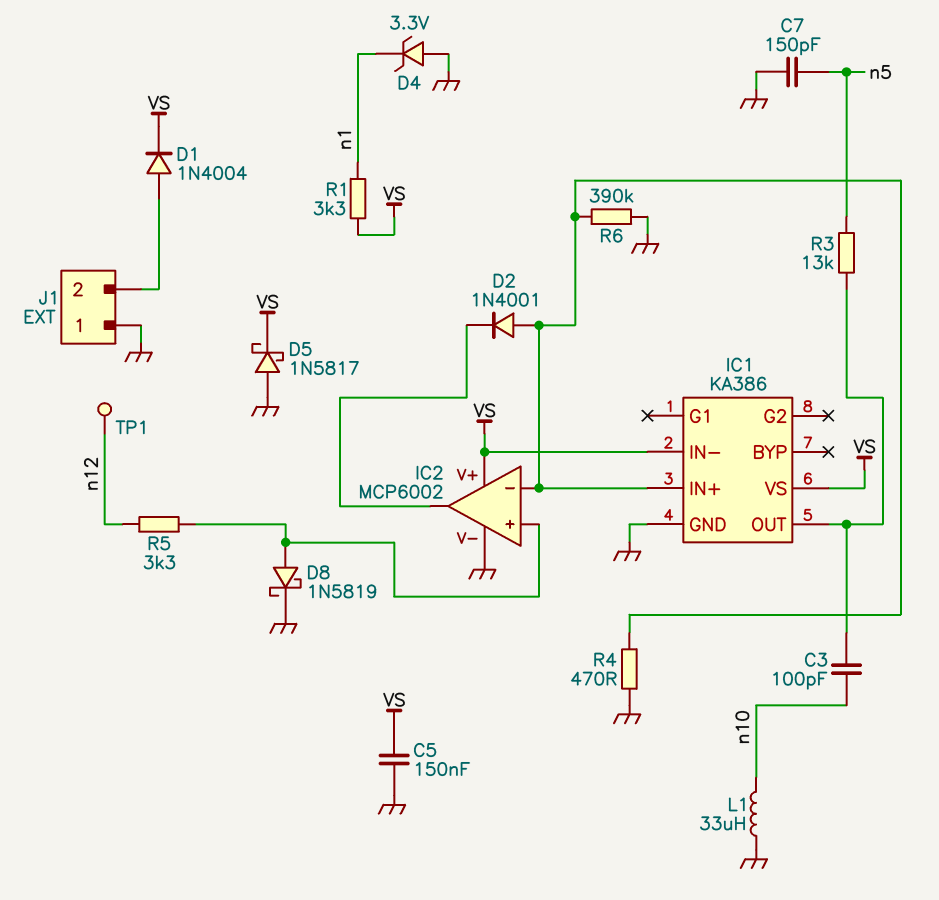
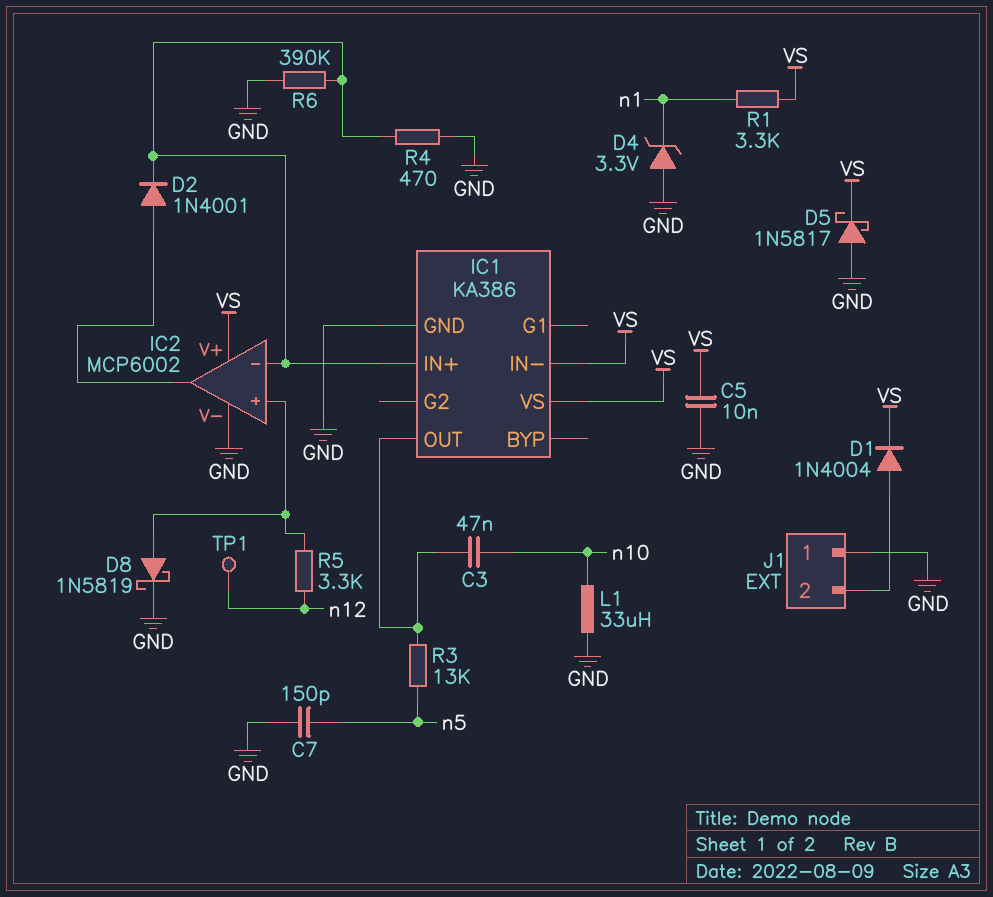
C3: 100pF (IC1/OUT, n10) -> 47nF (IC1/OUT, n10)
C5: 150nF (GND, VS) -> 10nF (GND, VS)
D2: diode 1N4001 (A IC1/IN+, K IC2/out) -> diode 1N4001 (A IC2/out, K IC1/IN+)

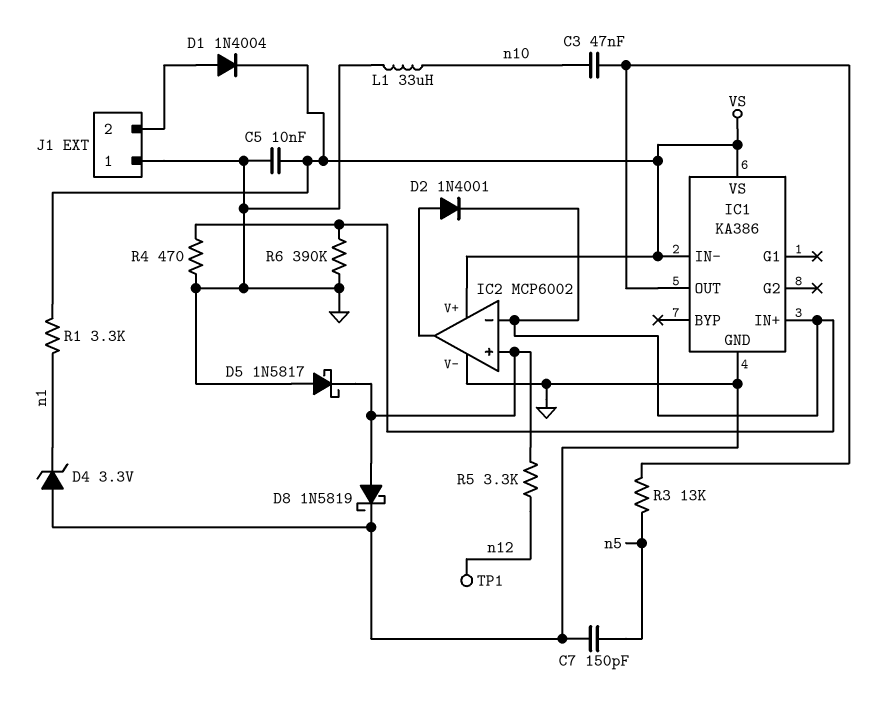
D5: schottky 1N5817 (A GND, K VS) -> schottky 1N5817 (A GND, K IC2/in+)

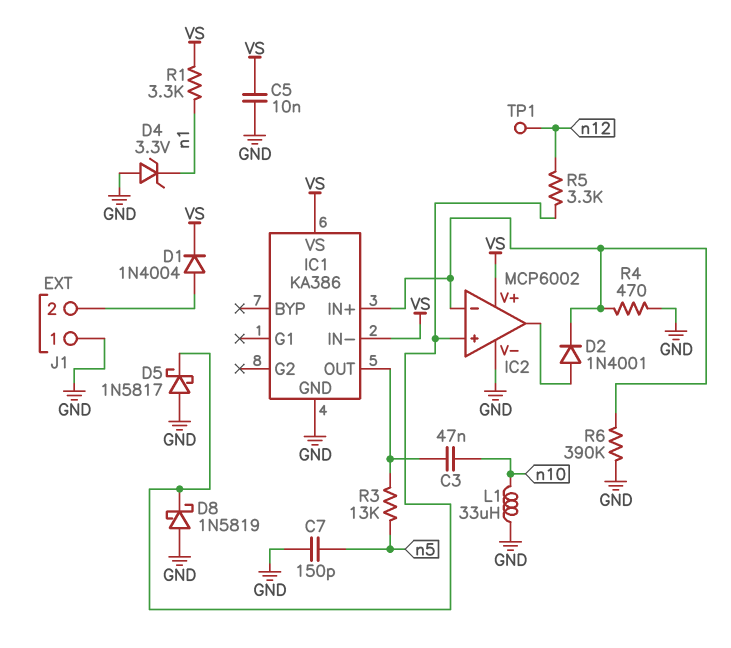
D8: schottky 1N5819 (A IC2/in+, K GND) -> schottky 1N5819 (A GND, K IC2/in+)

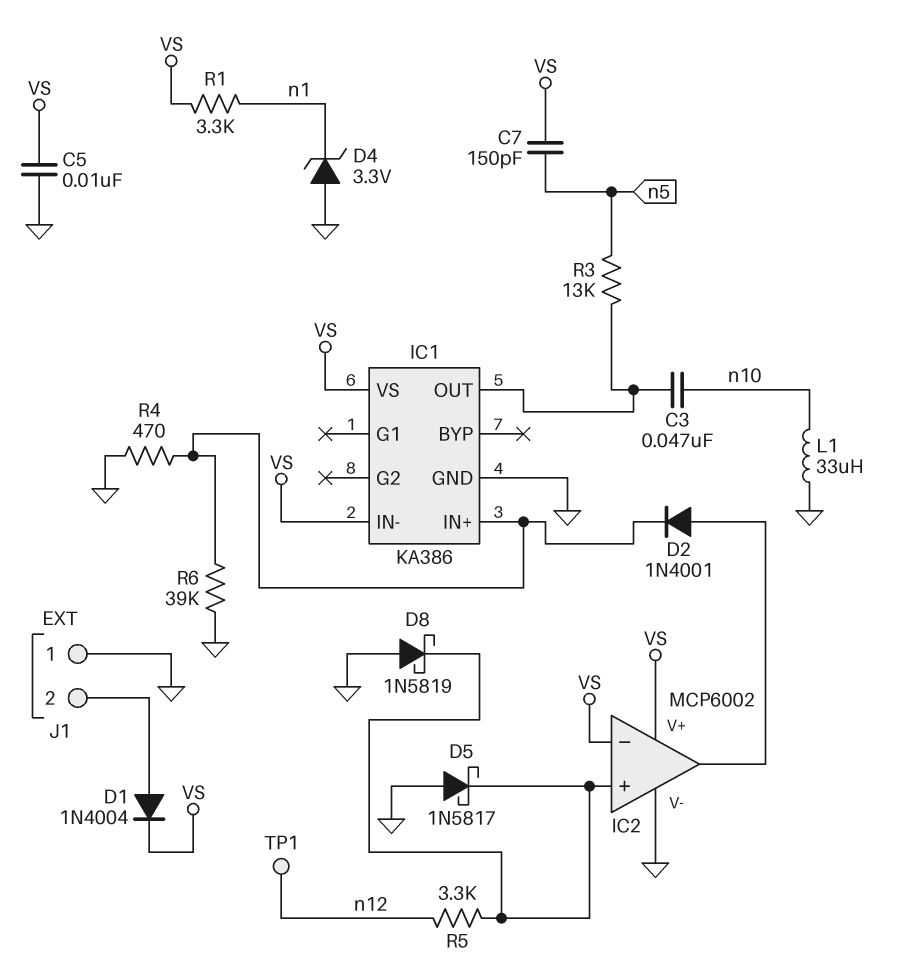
C7: 150pF (GND, n5) -> 150pF (VS, n5)
IC2 pin in-: IC1/IN+ -> VS
R6: 390k (GND, IC1/IN+) -> 39k (GND, IC1/IN+)

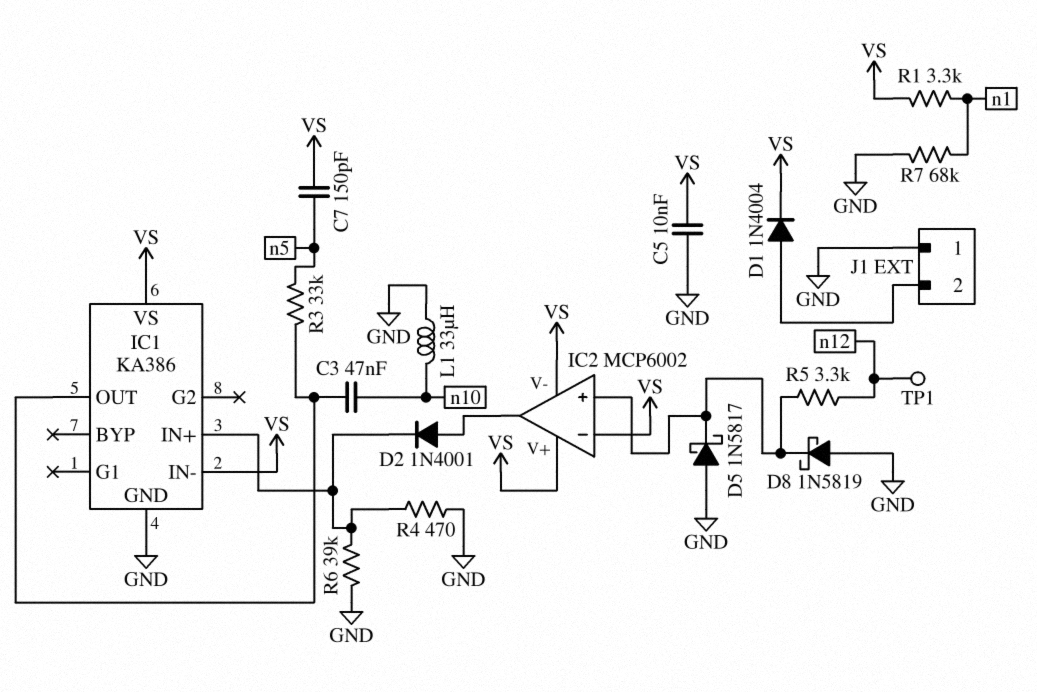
D4: zener 3.3V (A GND, K n1) -> none
IC2 pin V-: GND -> VS
R3: 13k (IC1/OUT, n5) -> 33k (IC1/OUT, n5)
R7: none -> 68k (GND, n1)

